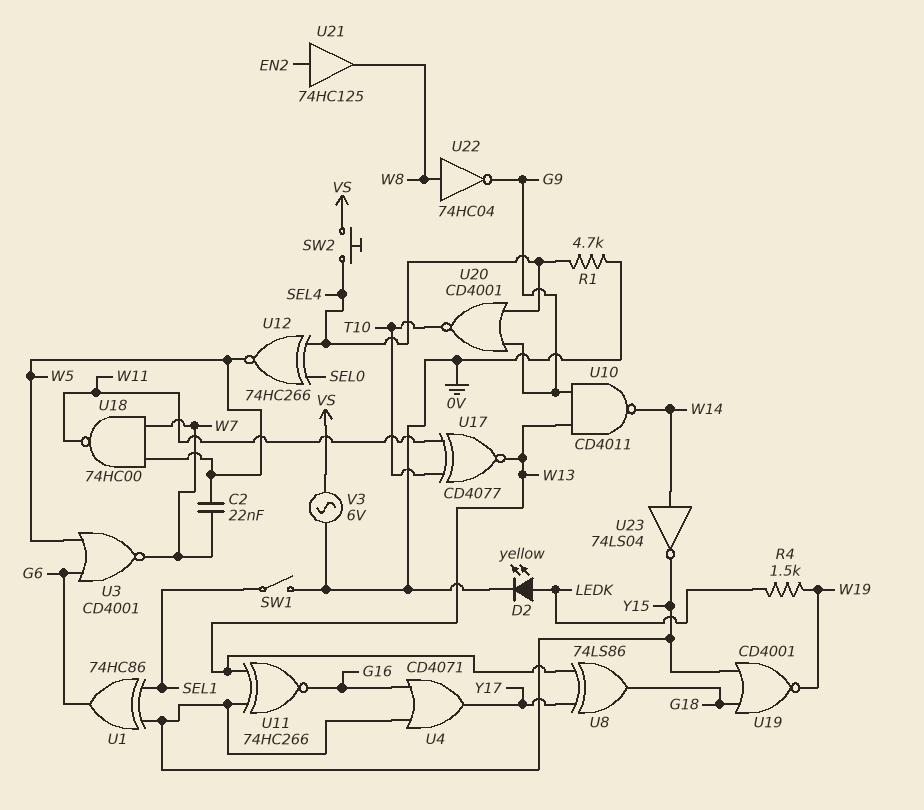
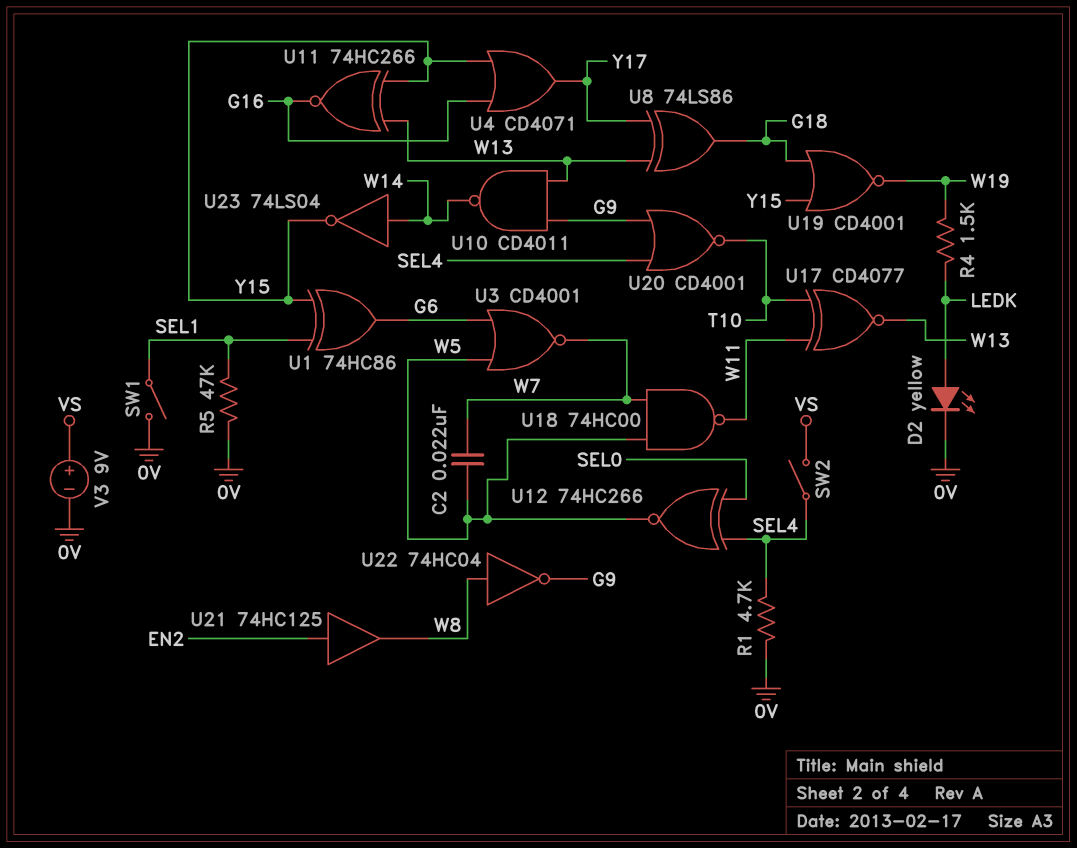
R5: none -> 47k (0V, SEL1)
SW2: button (SEL4, VS) -> switch (SEL4, VS)
V3: AC 6V (0V, VS) -> 9V (plus VS, minus 0V)

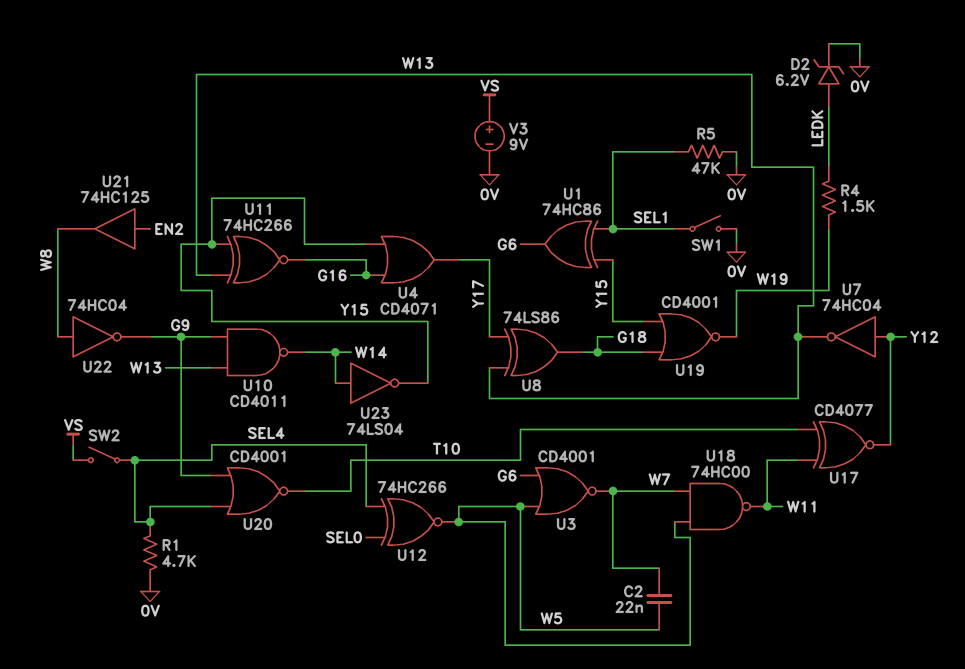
D2: LED yellow (A LEDK, K 0V) -> zener 6.2V (A LEDK, K 0V)
U7: none -> NOT 74HC04 (in Y12, out W13)
U17: XNOR CD4077 (in T10, in W11, out W13) -> XNOR CD4077 (in T10, in W11, out Y12)

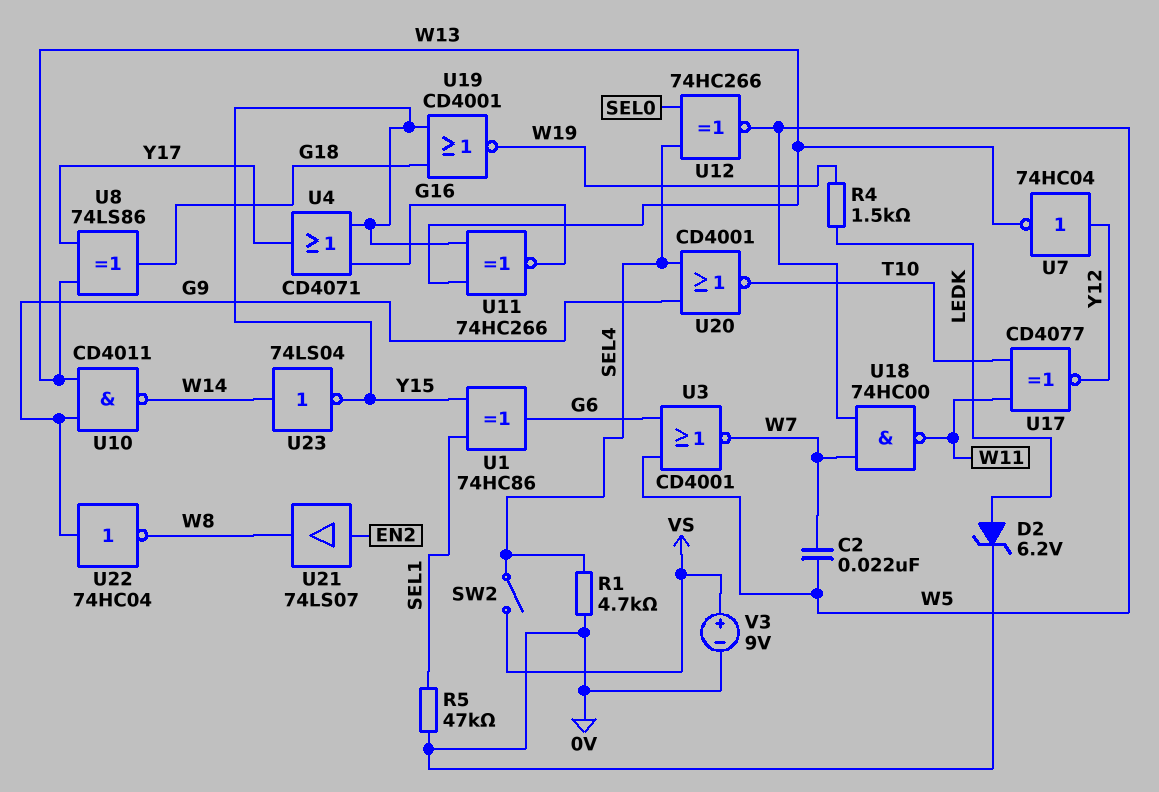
SW1: switch (0V, SEL1) -> none
U21: buffer 74HC125 (in EN2, out W8) -> buffer 74LS07 (in EN2, out W8)
U22: NOT 74HC04 (in W8, out G9) -> NOT 74HC04 (in G9, out W8)

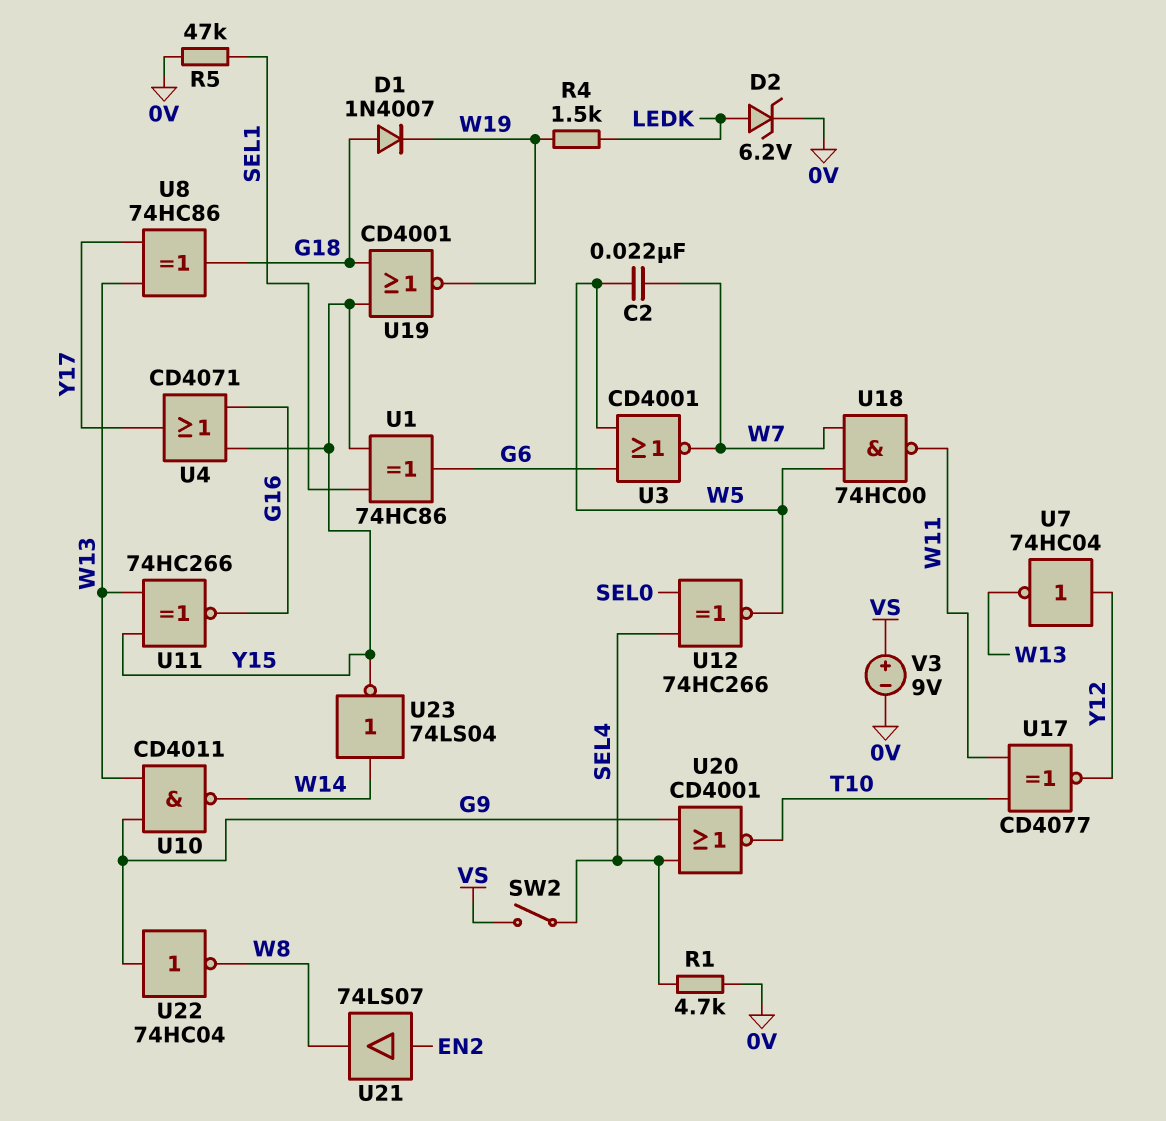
D1: none -> diode 1N4007 (A G18, K W19)
U8: XOR 74LS86 (in W13, in Y17, out G18) -> XOR 74HC86 (in W13, in Y17, out G18)

